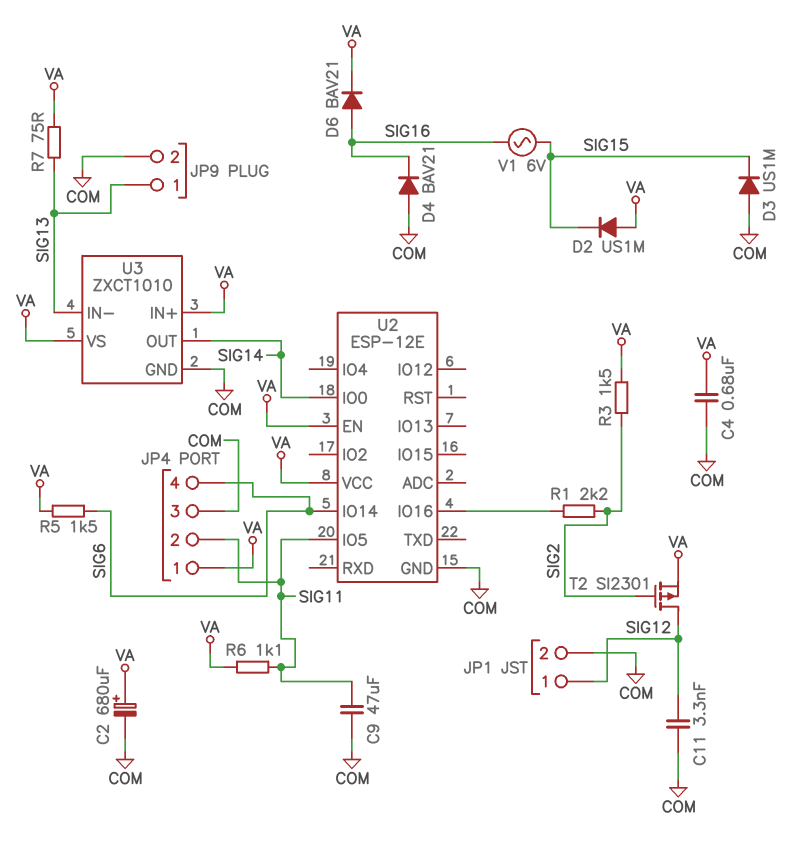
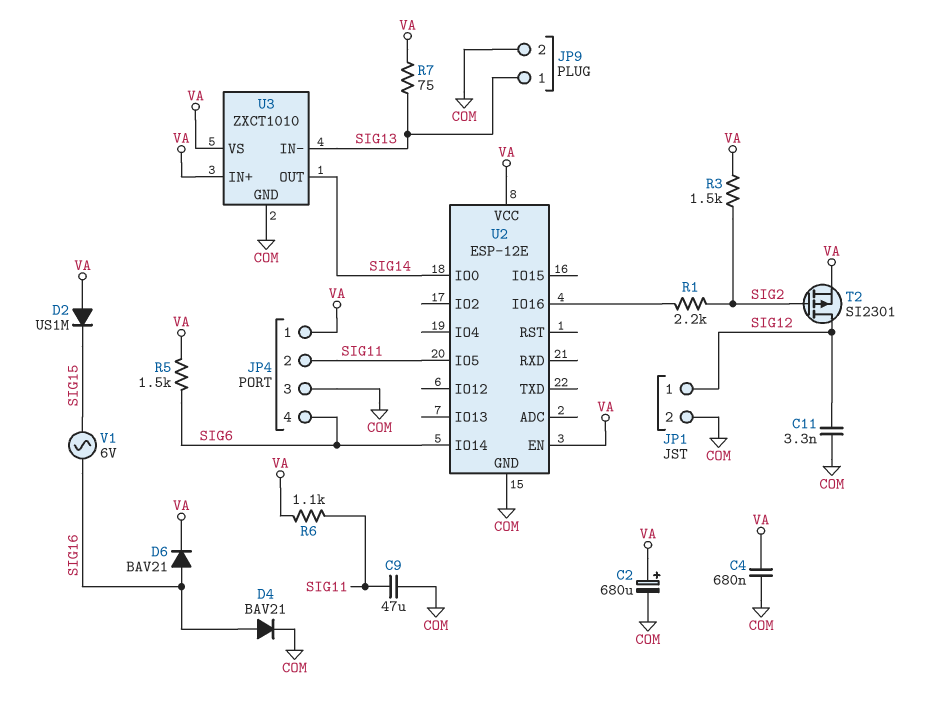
D3: diode US1M (A COM, K SIG15) -> none
D4: diode BAV21 (A COM, K SIG16) -> diode BAV21 (A SIG16, K COM)

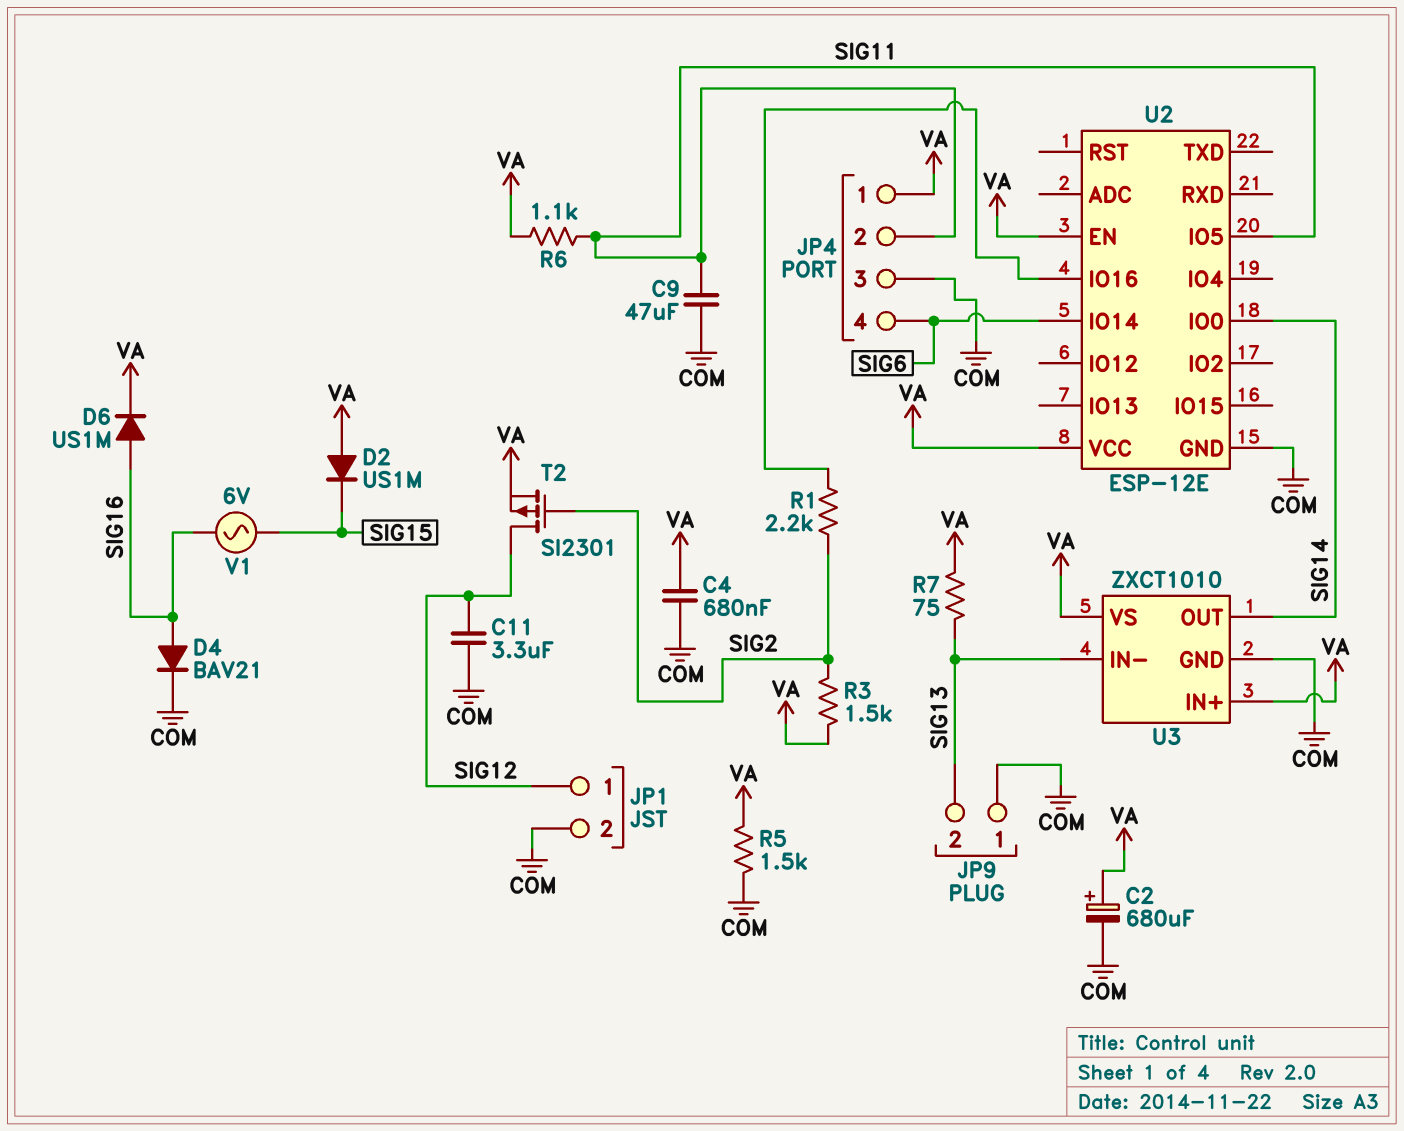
C11: 3.3nF (COM, SIG12) -> 3.3uF (COM, SIG12)
D6: diode BAV21 (A SIG16, K VA) -> diode US1M (A SIG16, K VA)
JP9 pin 1: SIG13 -> COM
JP9 pin 2: COM -> SIG13
R5: 1.5k (SIG6, VA) -> 1.5k (COM, VA)

